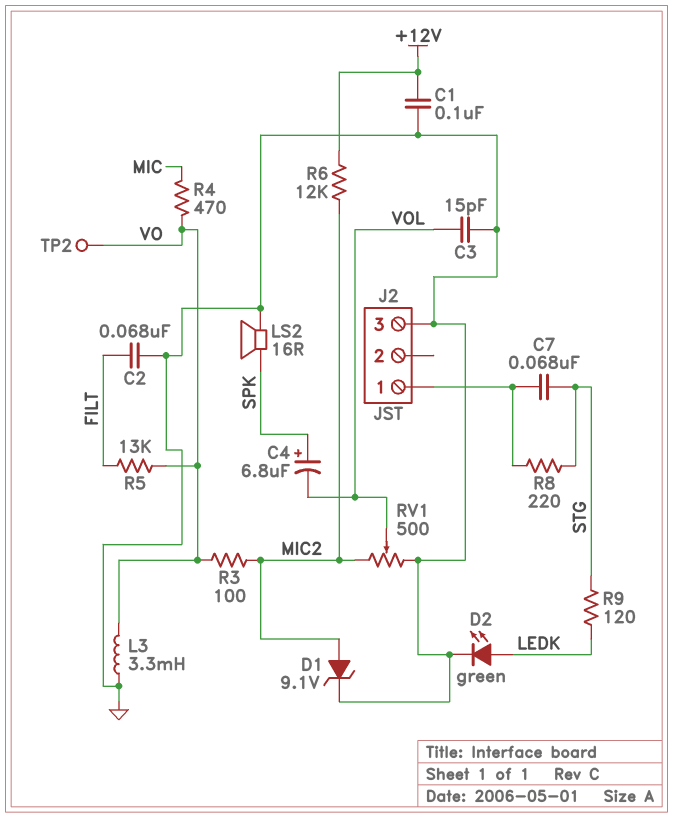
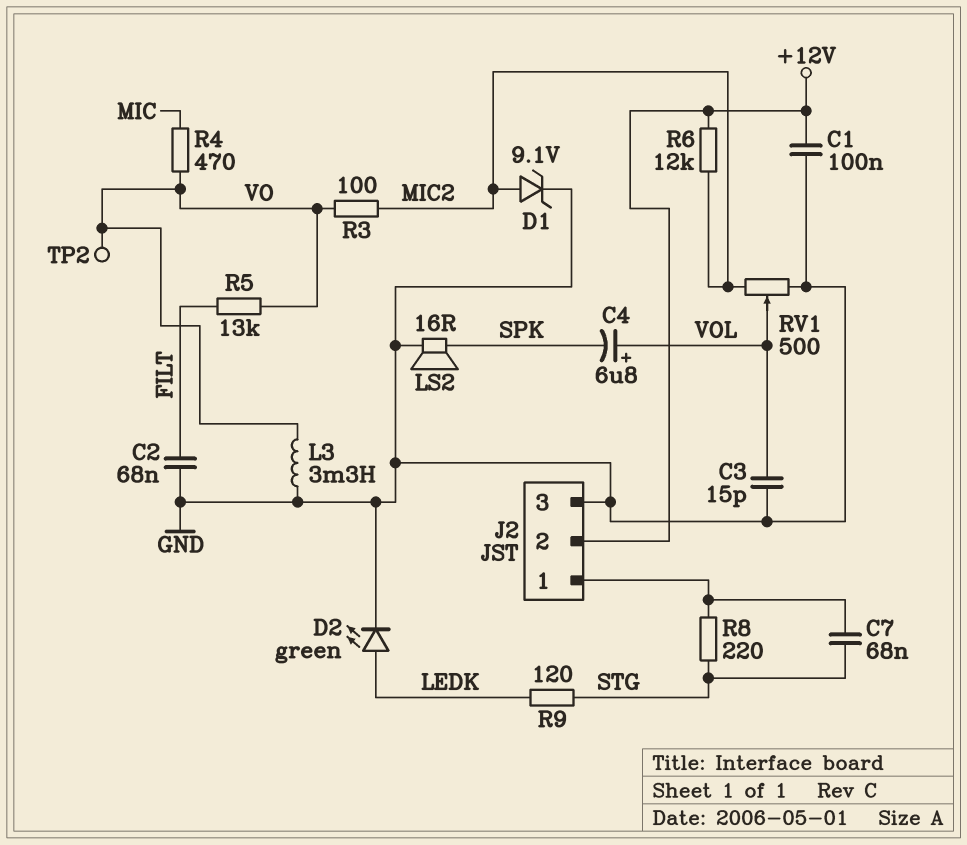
C4: 6.8uF (plus SPK, minus VOL) -> 6.8uF (plus VOL, minus SPK)
J2 pin 2: none -> +12V

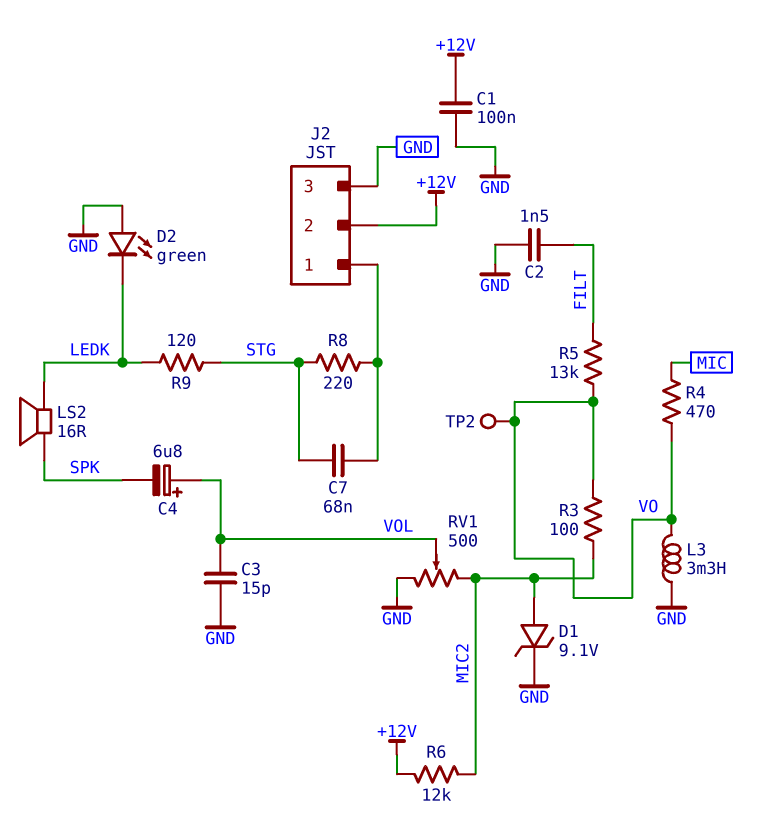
C2: 68nF (FILT, GND) -> 1.5nF (FILT, GND)
D2: LED green (A LEDK, K GND) -> LED green (A GND, K LEDK)
LS2: speaker 16R (GND, SPK) -> speaker 16R (LEDK, SPK)

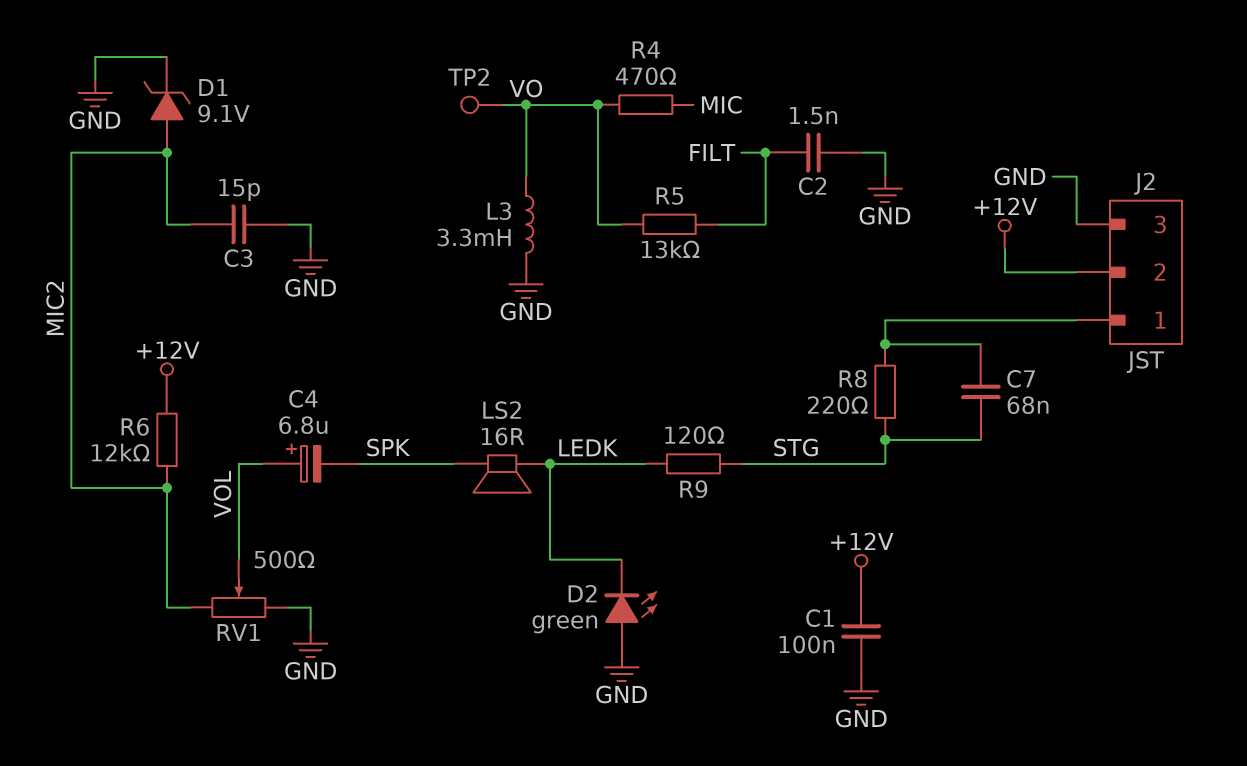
C3: 15pF (GND, VOL) -> 15pF (GND, MIC2)
R3: 100 (MIC2, VO) -> none

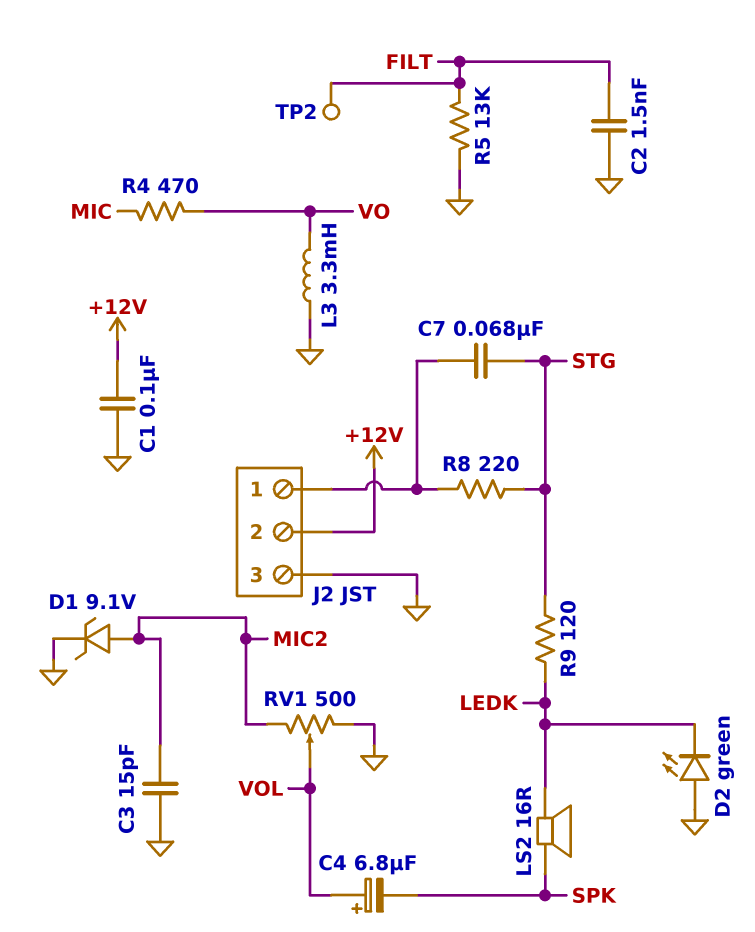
R5: 13k (FILT, VO) -> 13k (FILT, GND)
R6: 12k (+12V, MIC2) -> none
TP2: test point (VO) -> test point (FILT)

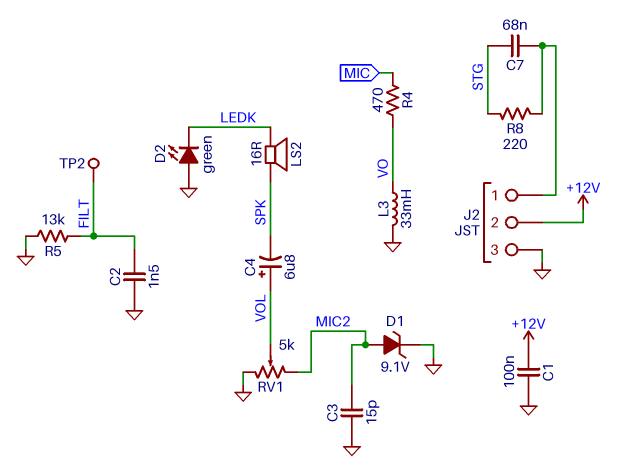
L3: 3.3mH (GND, VO) -> 33mH (GND, VO)
R9: 120 (LEDK, STG) -> none
RV1: 500 (GND, MIC2, wiper VOL) -> 5k (GND, MIC2, wiper VOL)

